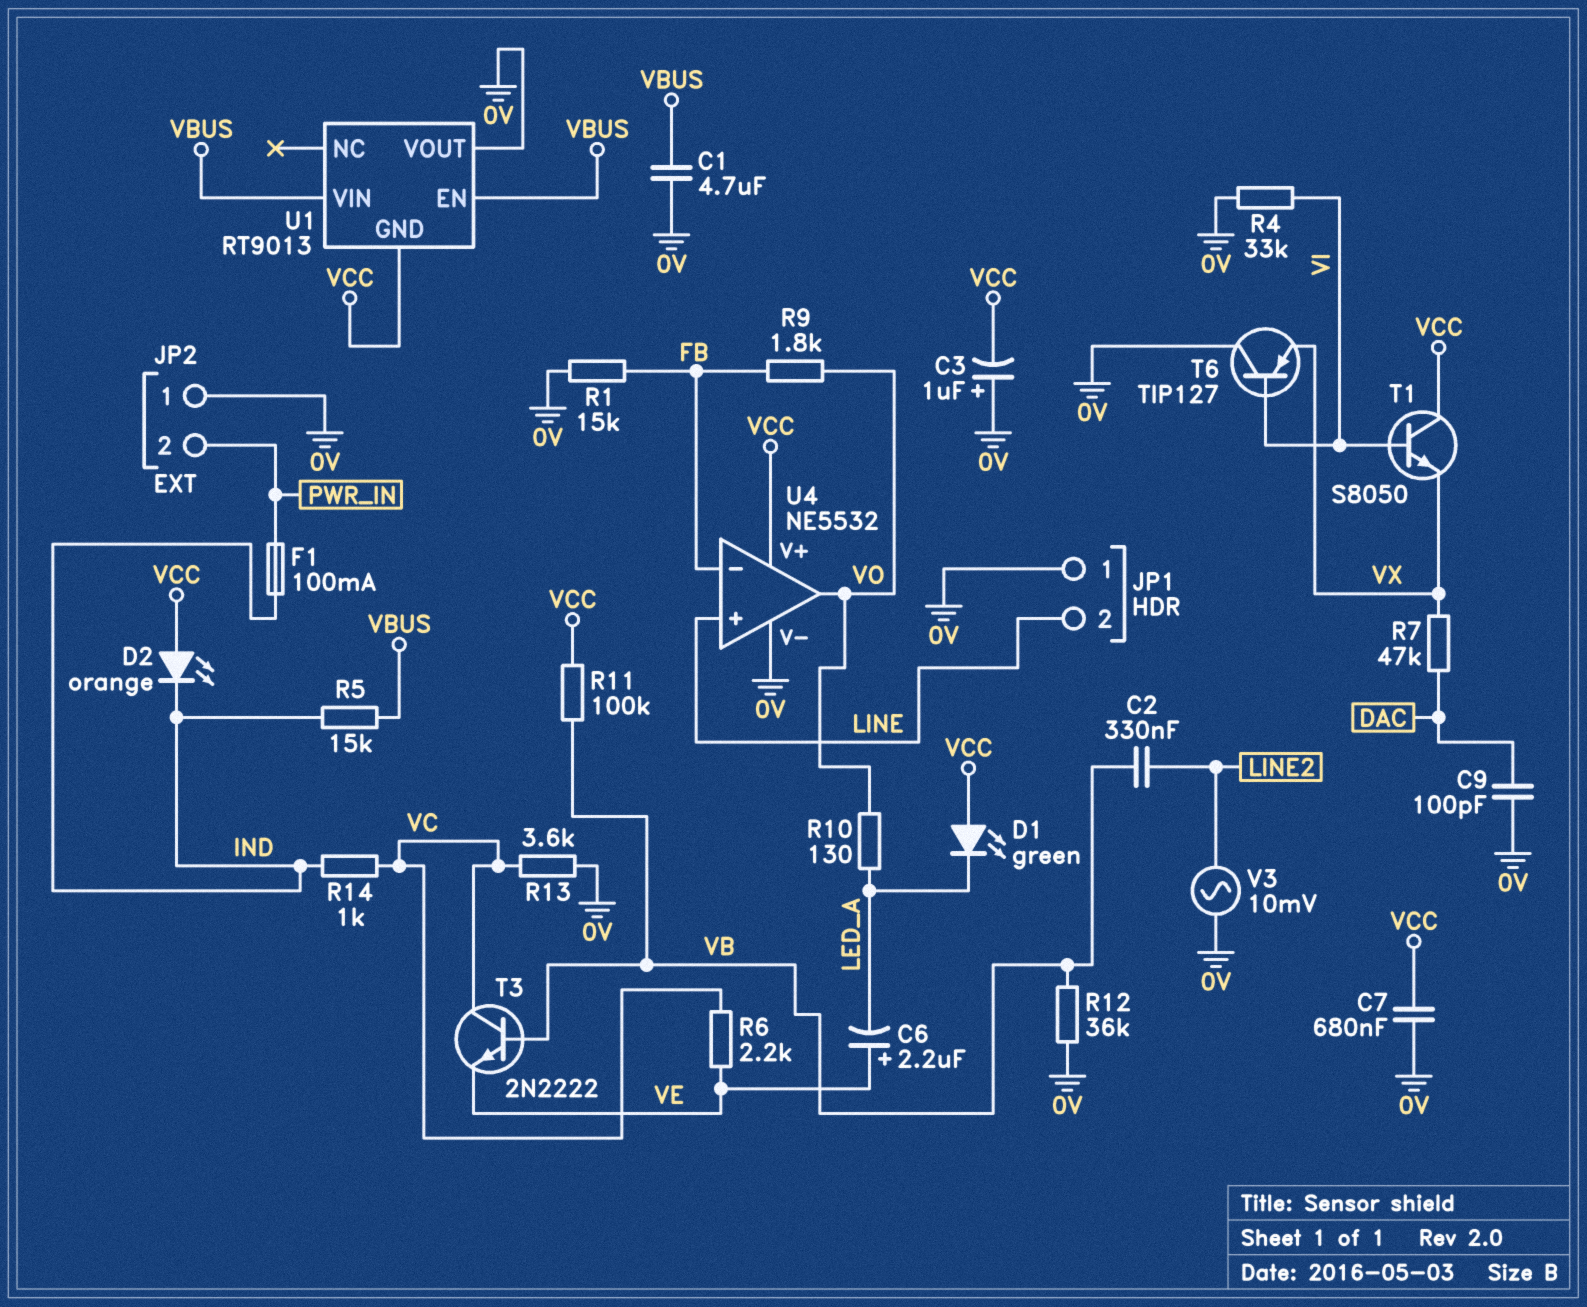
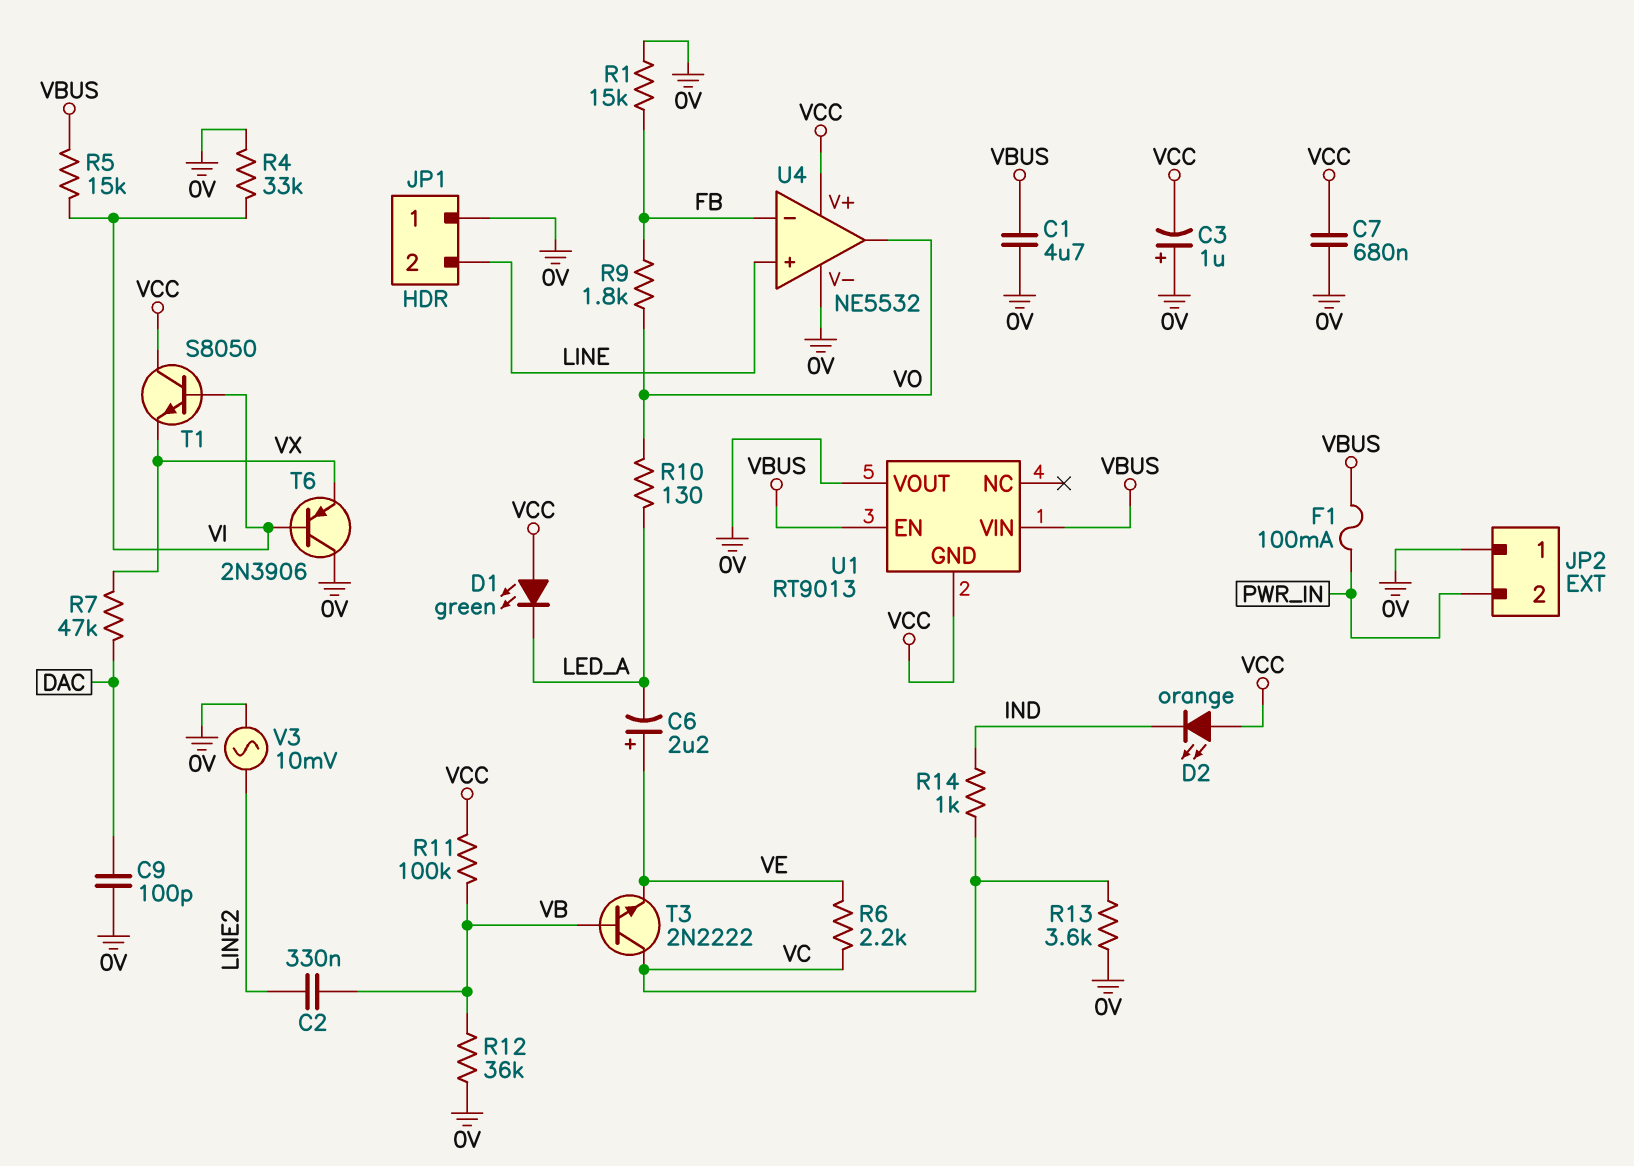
F1: 100mA (IND, PWR_IN) -> 100mA (PWR_IN, VBUS)
R5: 15k (IND, VBUS) -> 15k (VBUS, VI)
T6: PNP TIP127 (B VI, C 0V, E VX) -> PNP 2N3906 (B VI, C 0V, E VX)

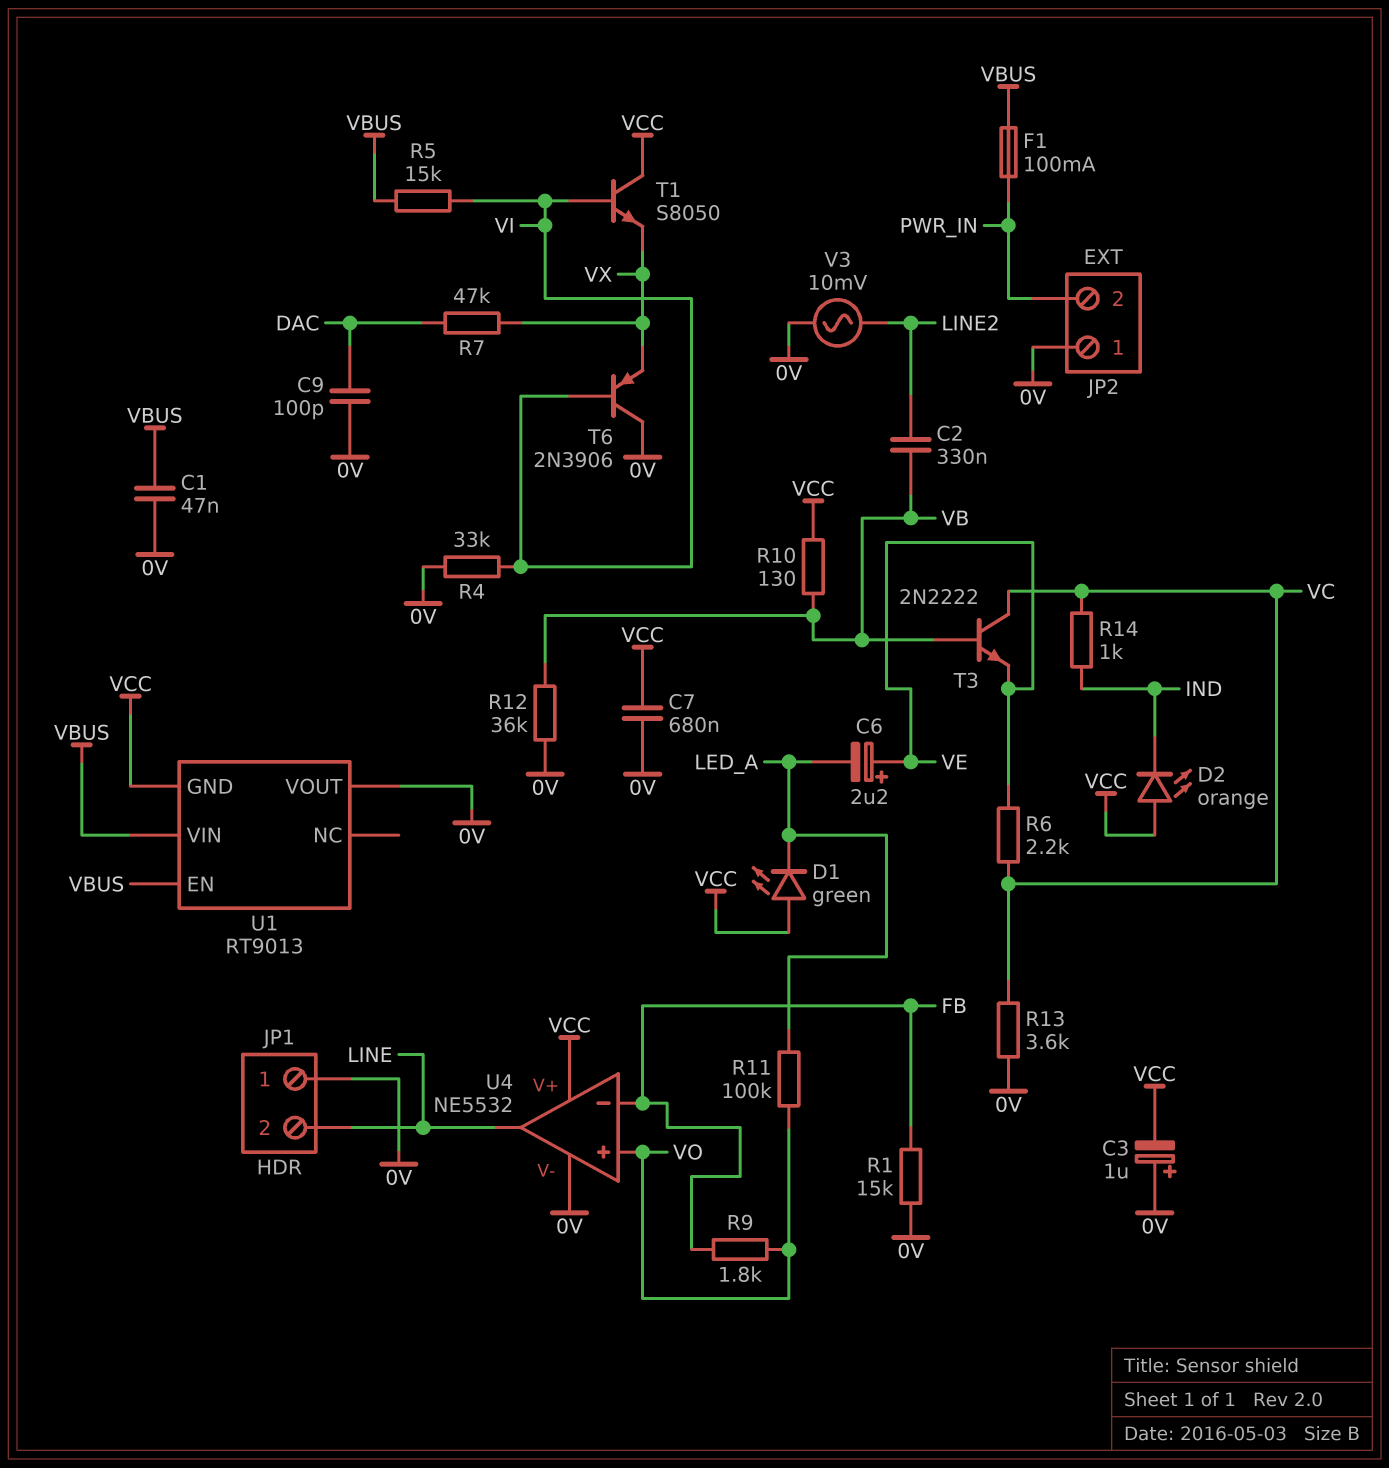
C1: 4.7uF (0V, VBUS) -> 47nF (0V, VBUS)
R10: 130 (LED_A, VO) -> 130 (VB, VCC)
R11: 100k (VB, VCC) -> 100k (LED_A, VO)
U4 pin in+: LINE -> VO
U4 pin out: VO -> LINE

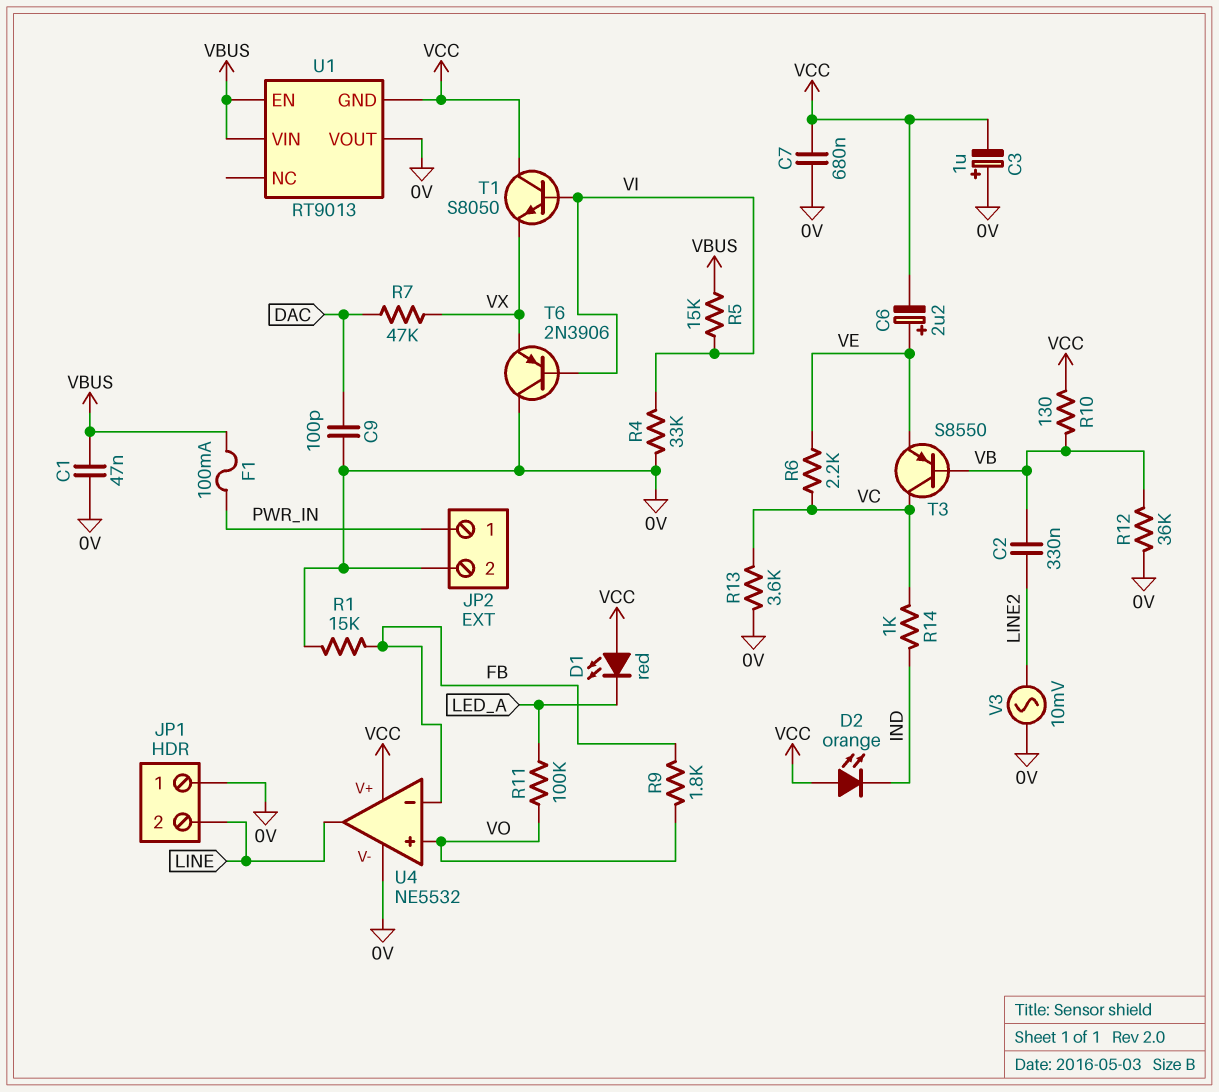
C6: 2.2uF (plus VE, minus LED_A) -> 2.2uF (plus VE, minus VCC)
D1: LED green (A VCC, K LED_A) -> LED red (A VCC, K LED_A)
JP2 pin 1: 0V -> PWR_IN
JP2 pin 2: PWR_IN -> 0V
T3: NPN 2N2222 (B VB, C VC, E VE) -> PNP S8550 (B VB, C VC, E VE)

